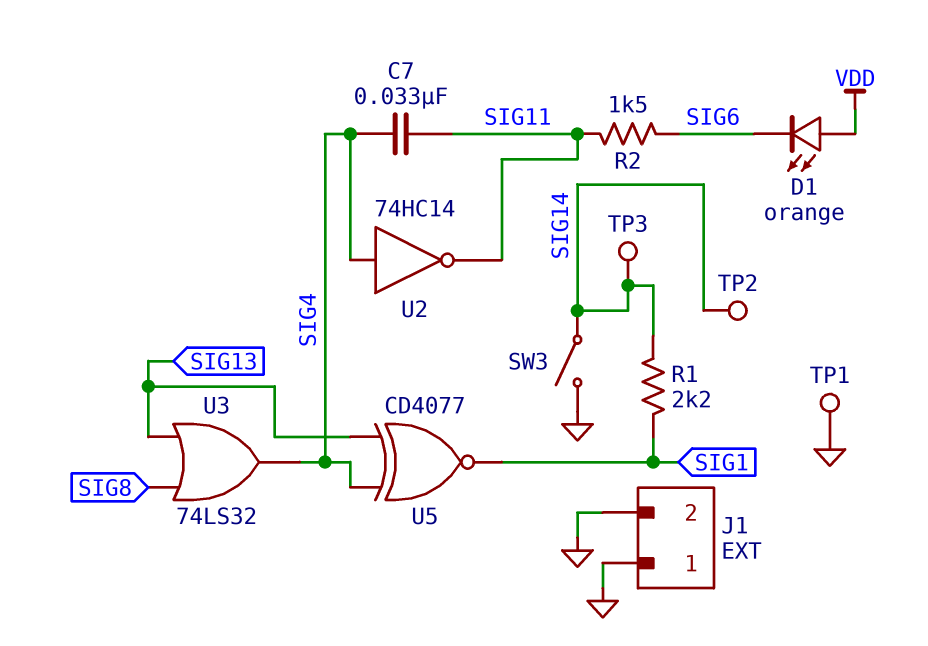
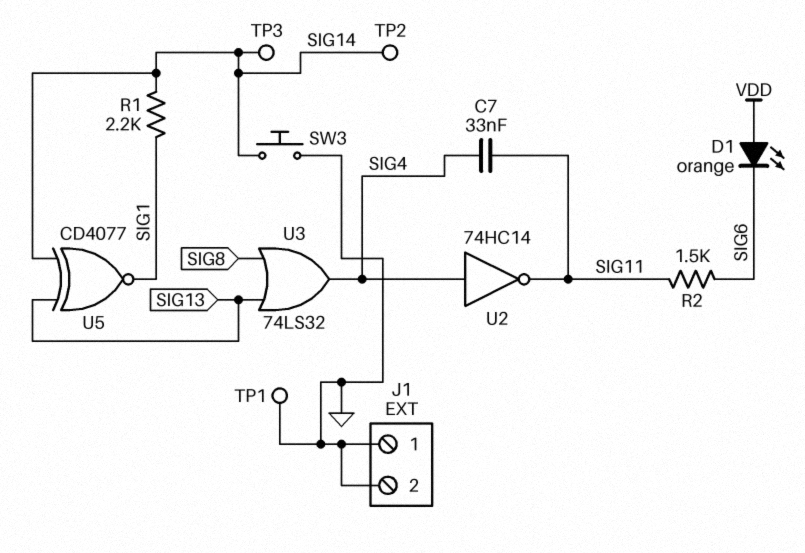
SW3: switch (GND, SIG14) -> button (GND, SIG14)
U5: XNOR CD4077 (in SIG4, in SIG13, out SIG1) -> XNOR CD4077 (in SIG13, in SIG14, out SIG1)

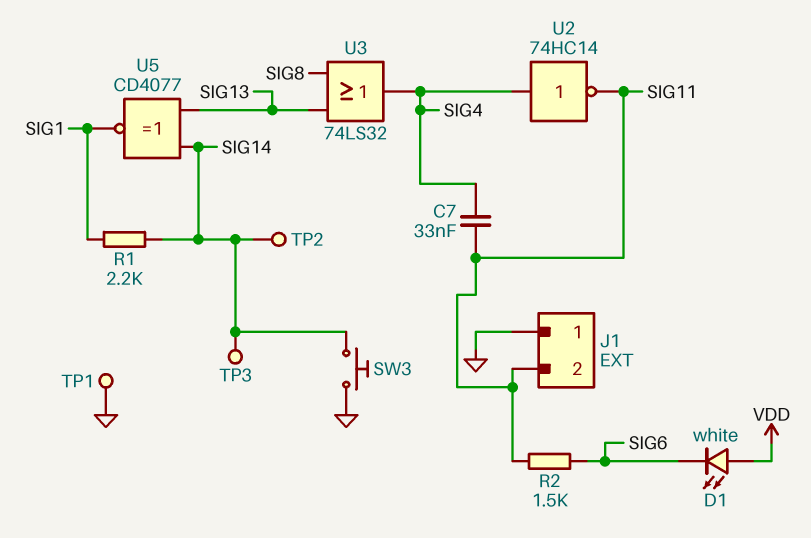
D1: LED orange (A VDD, K SIG6) -> LED white (A VDD, K SIG6)
J1 pin 2: GND -> SIG11

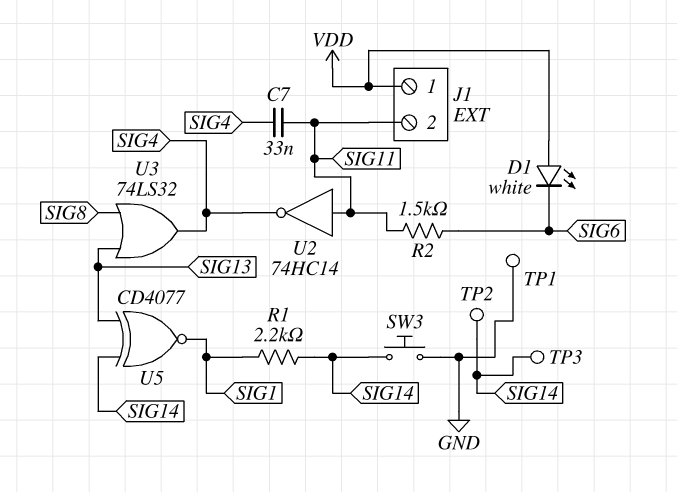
J1 pin 1: GND -> VDD
U2: NOT 74HC14 (in SIG4, out SIG11) -> NOT 74HC14 (in SIG11, out SIG4)

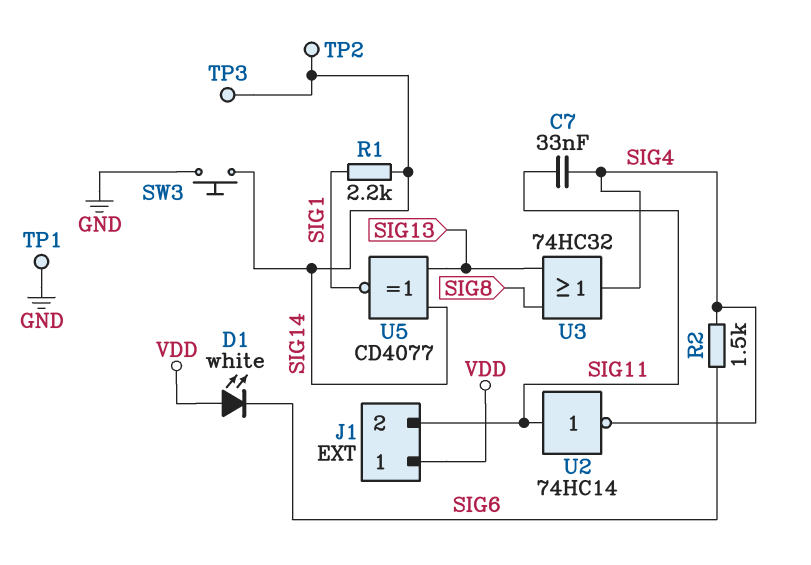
R2: 1.5k (SIG6, SIG11) -> 1.5k (SIG4, SIG6)
U3: OR 74LS32 (in SIG8, in SIG13, out SIG4) -> OR 74HC32 (in SIG8, in SIG13, out SIG4)

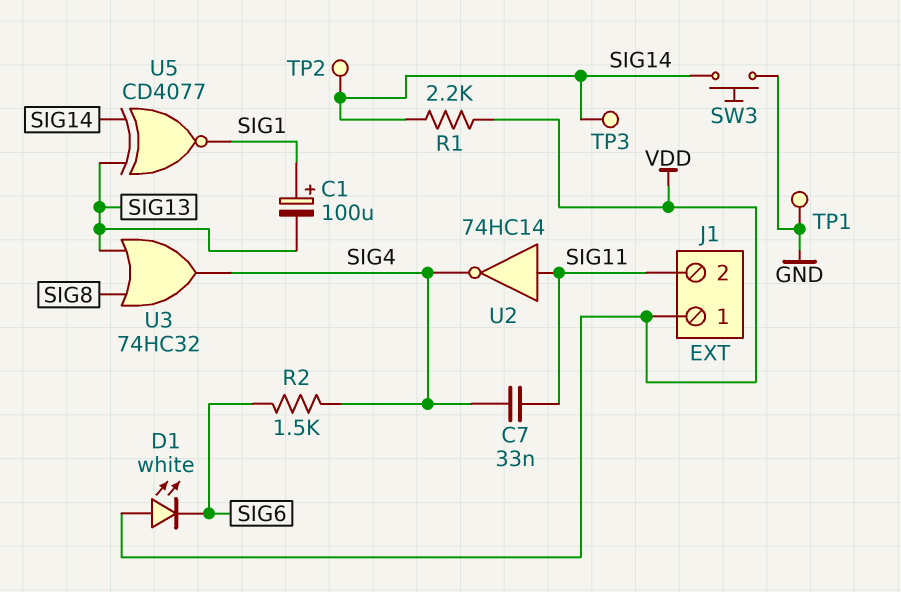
C1: none -> 100uF (plus SIG1, minus SIG13)
R1: 2.2k (SIG1, SIG14) -> 2.2k (SIG14, VDD)

